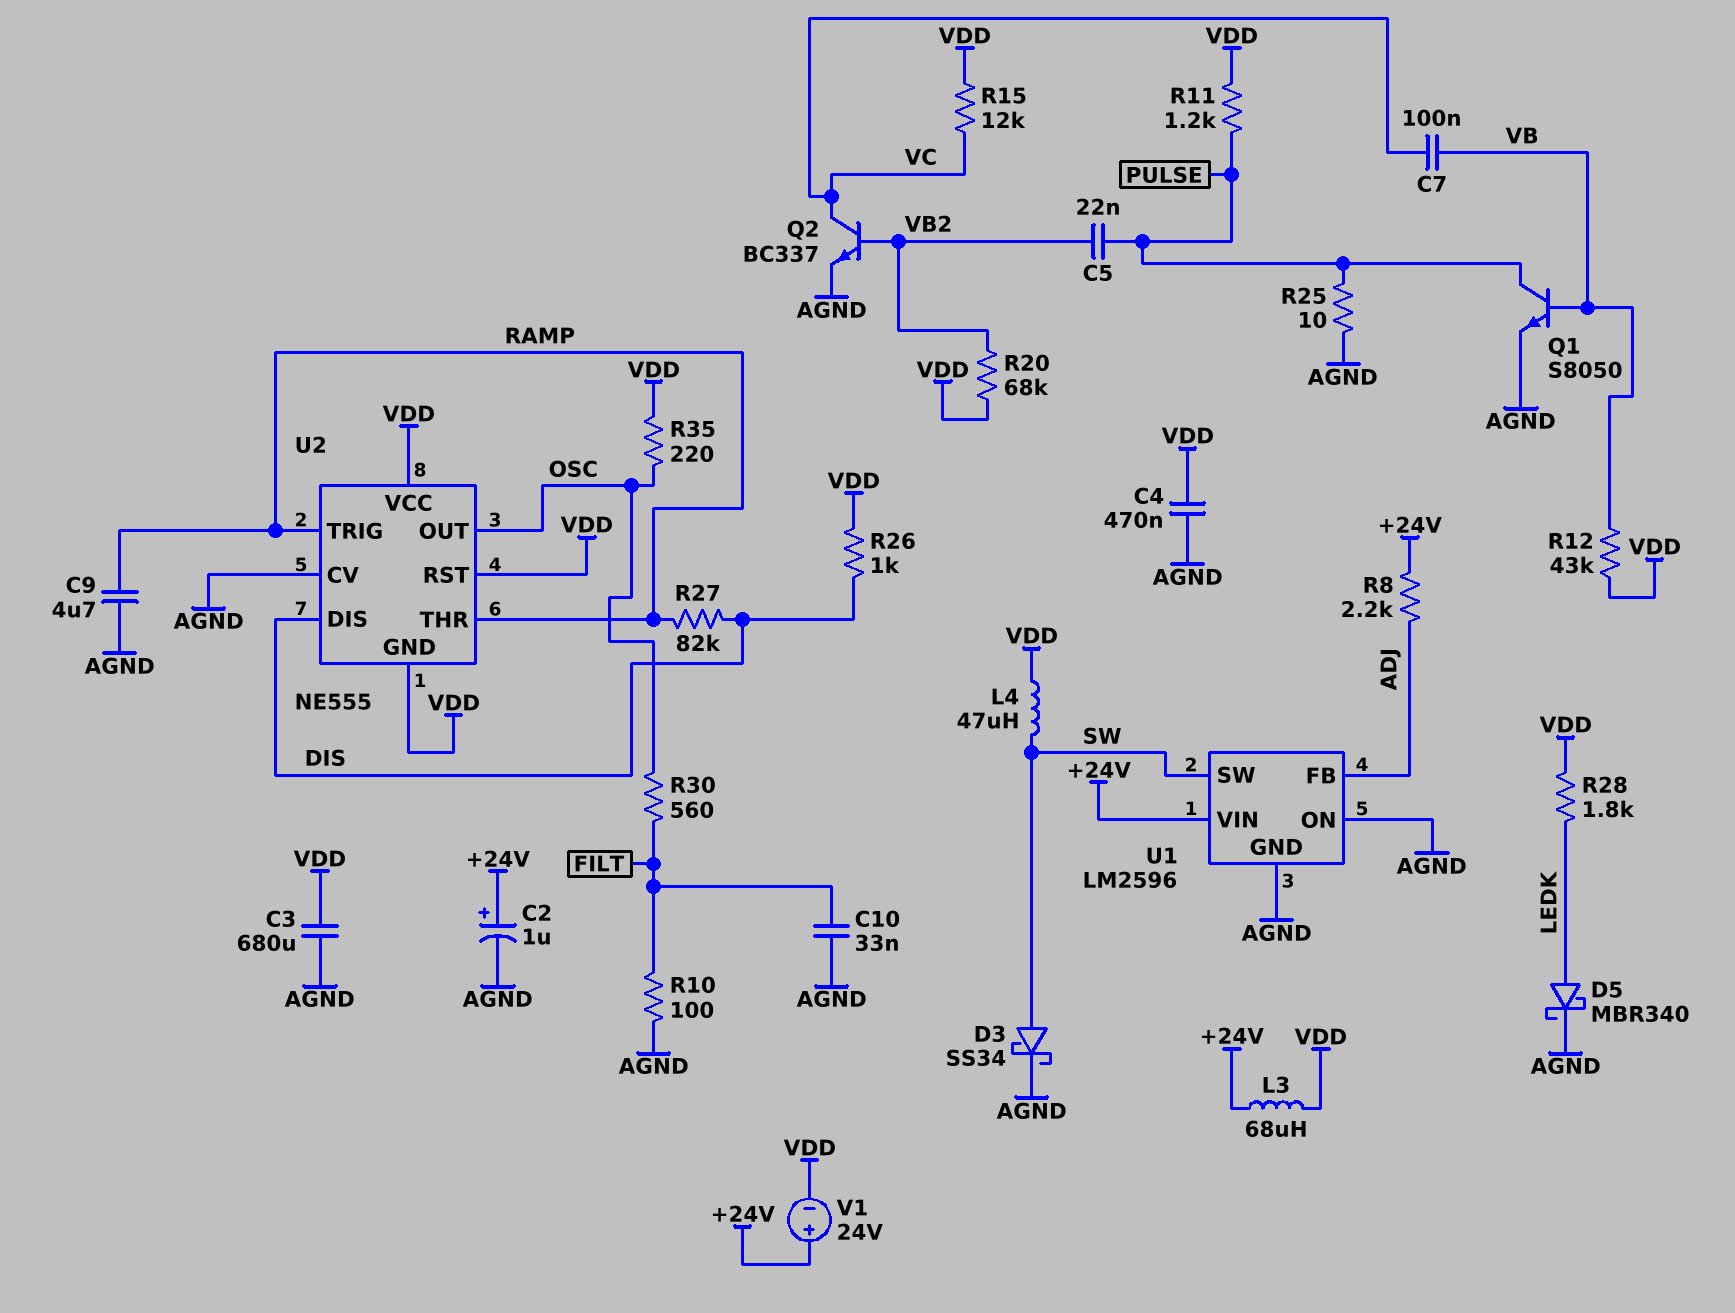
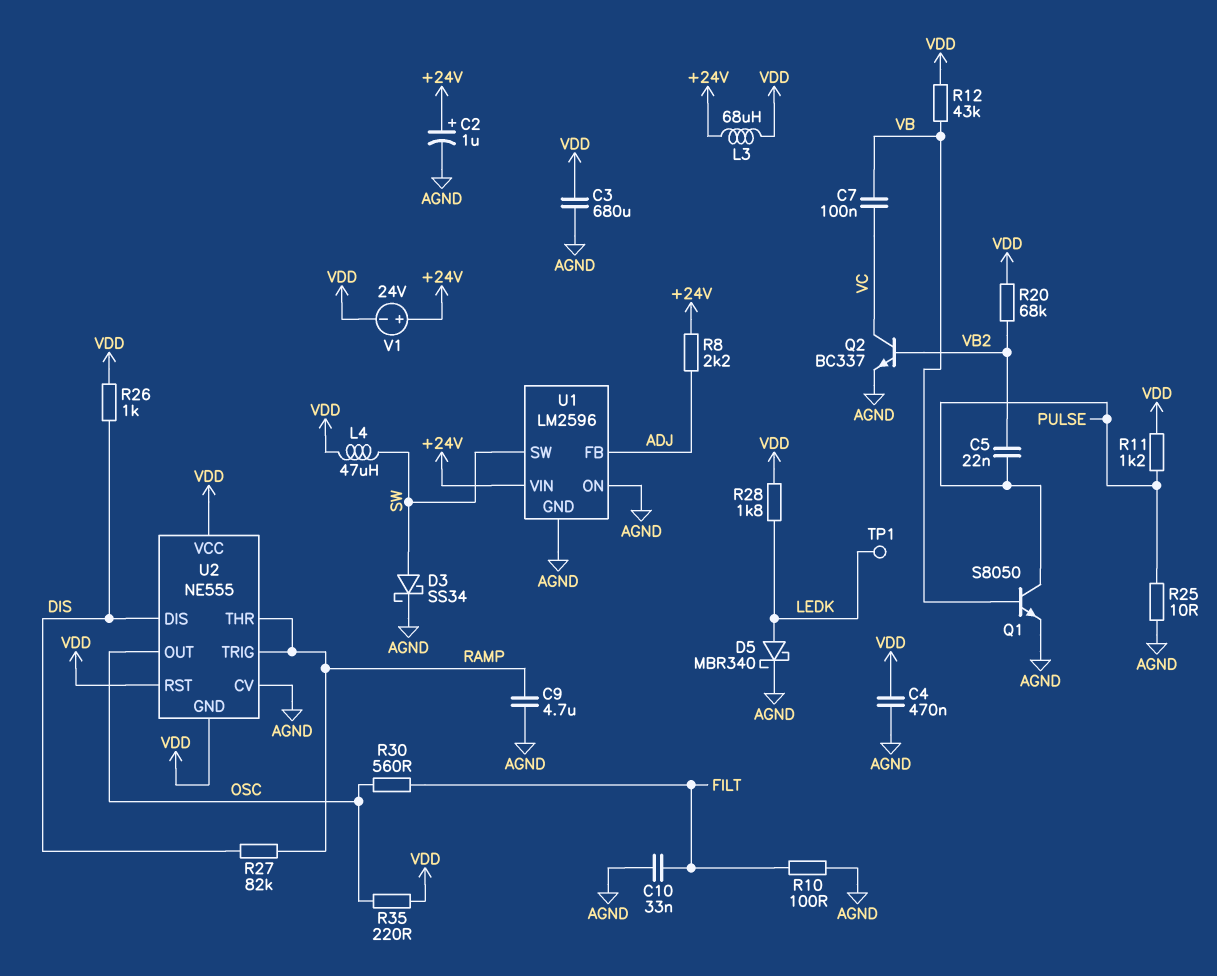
R15: 12k (VC, VDD) -> none
TP1: none -> test point (LEDK)

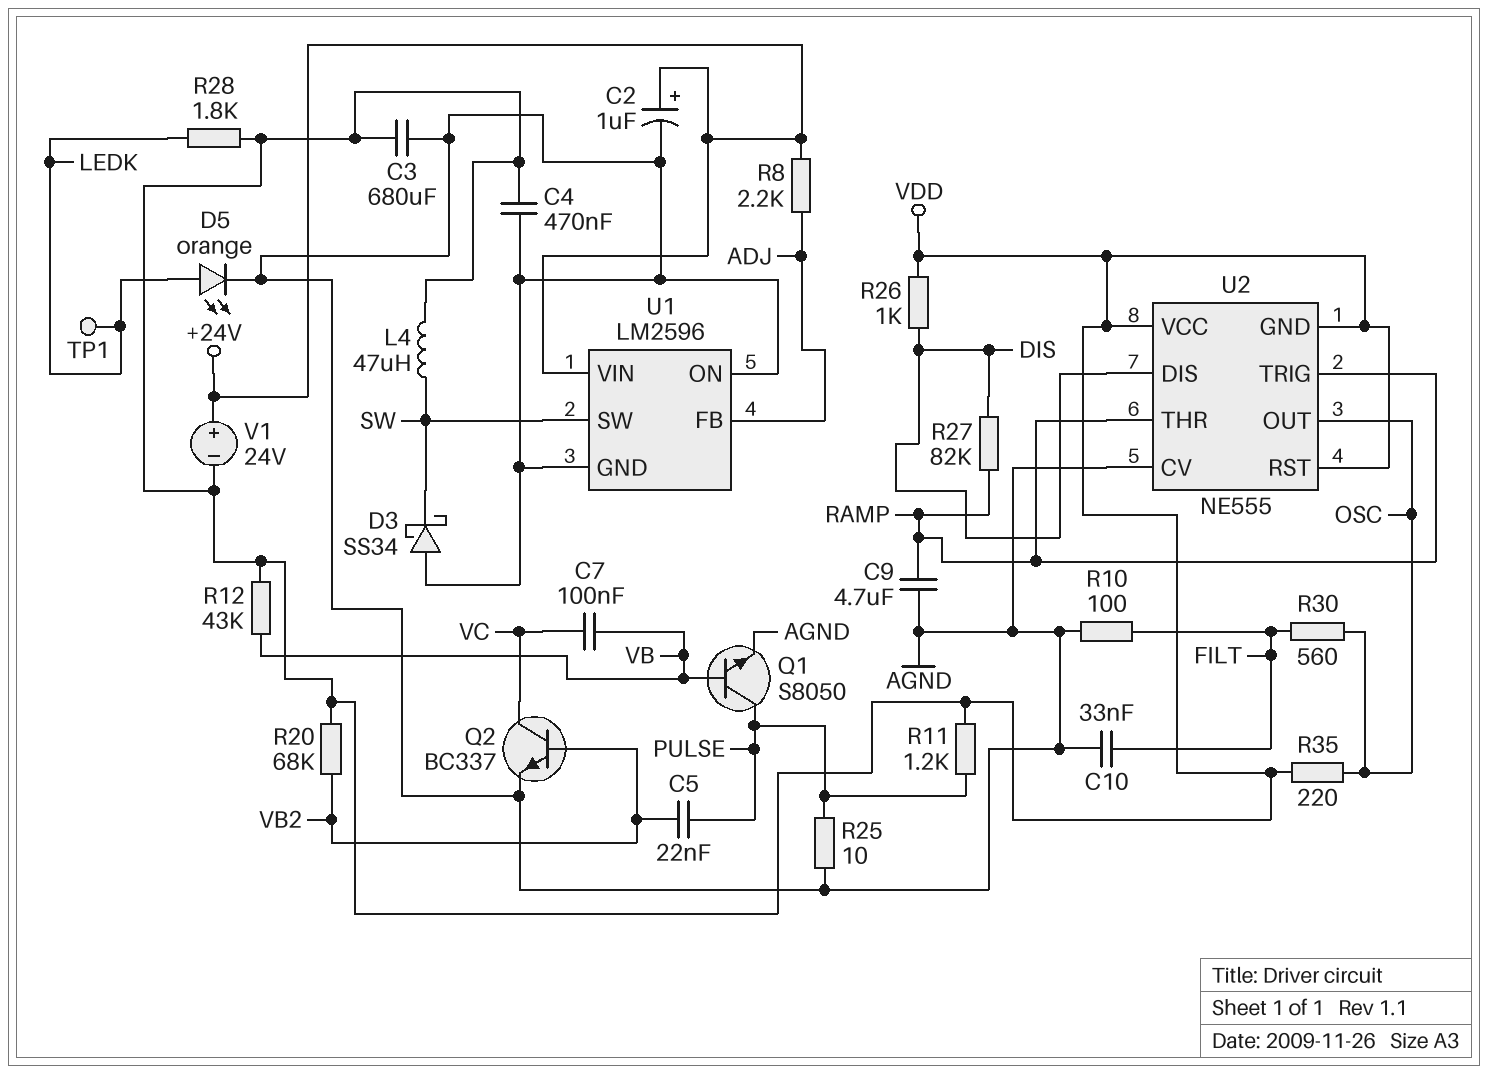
D3: schottky SS34 (A SW, K AGND) -> schottky SS34 (A AGND, K SW)
D5: schottky MBR340 (A LEDK, K AGND) -> LED orange (A LEDK, K AGND)
L3: 68uH (+24V, VDD) -> none

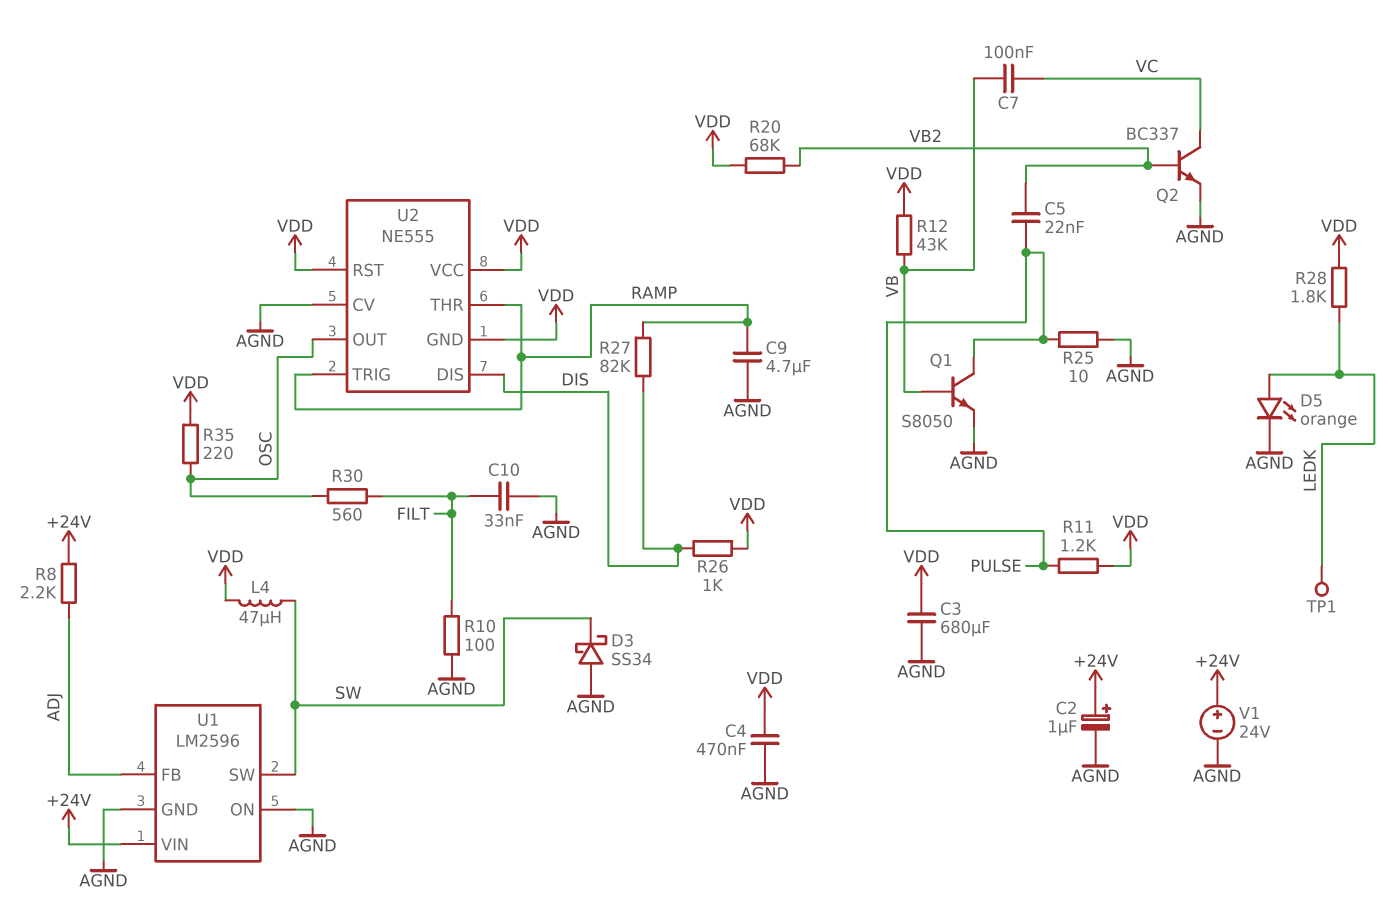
V1: 24V (plus +24V, minus VDD) -> 24V (plus +24V, minus AGND)

